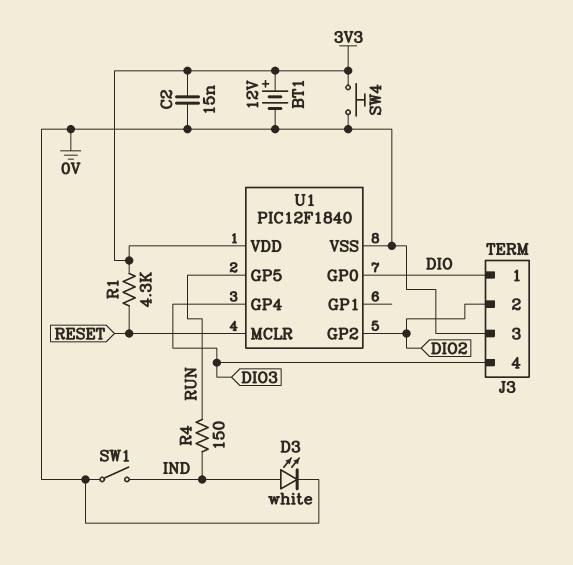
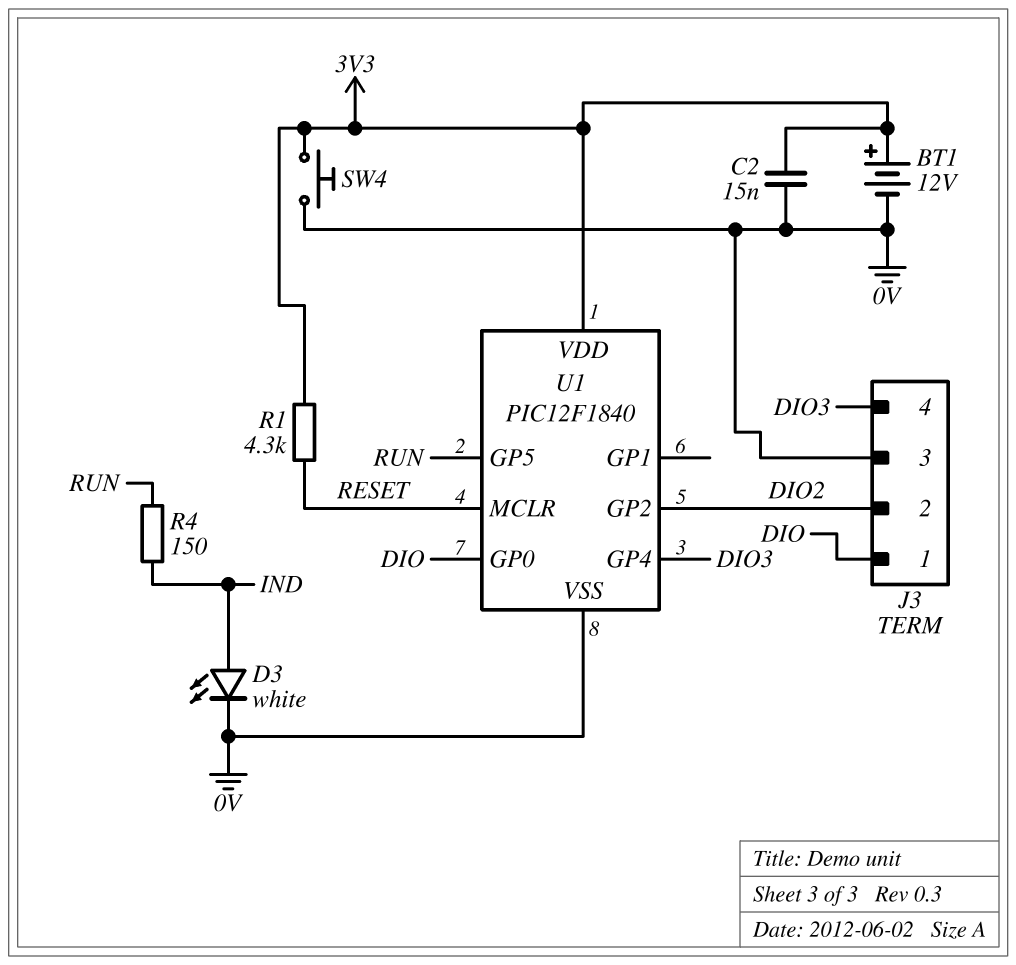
SW1: switch (0V, IND) -> none

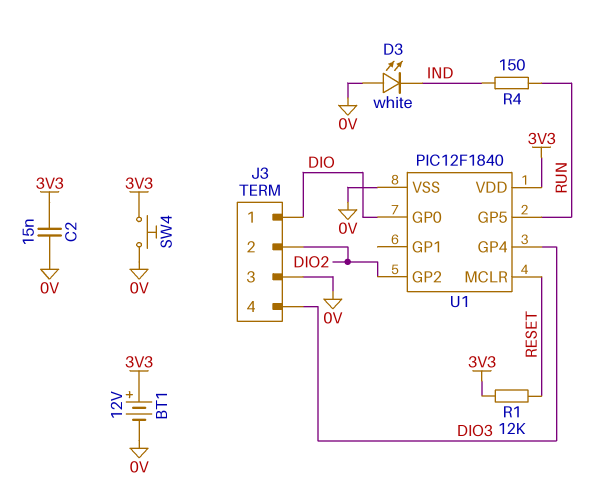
D3: LED white (A IND, K 0V) -> LED white (A 0V, K IND)
R1: 4.3k (3V3, RESET) -> 12k (3V3, RESET)

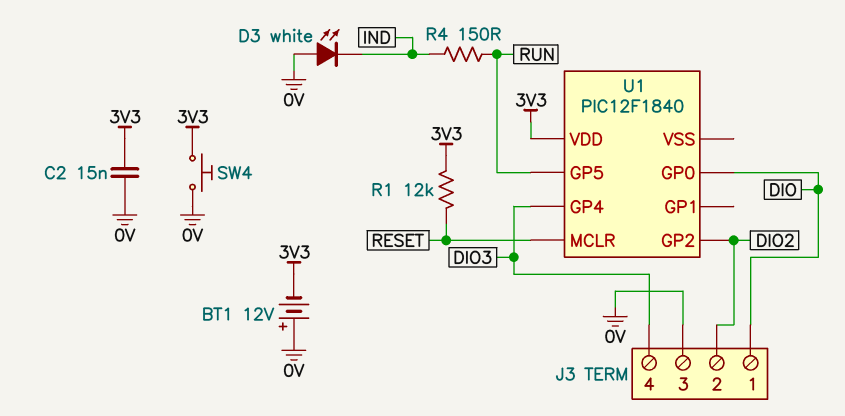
BT1: 12V (plus 3V3, minus 0V) -> 12V (plus 0V, minus 3V3)
U1 pin VSS: 0V -> none

